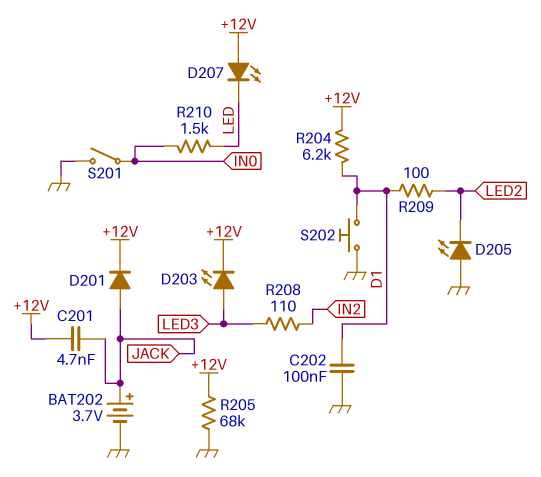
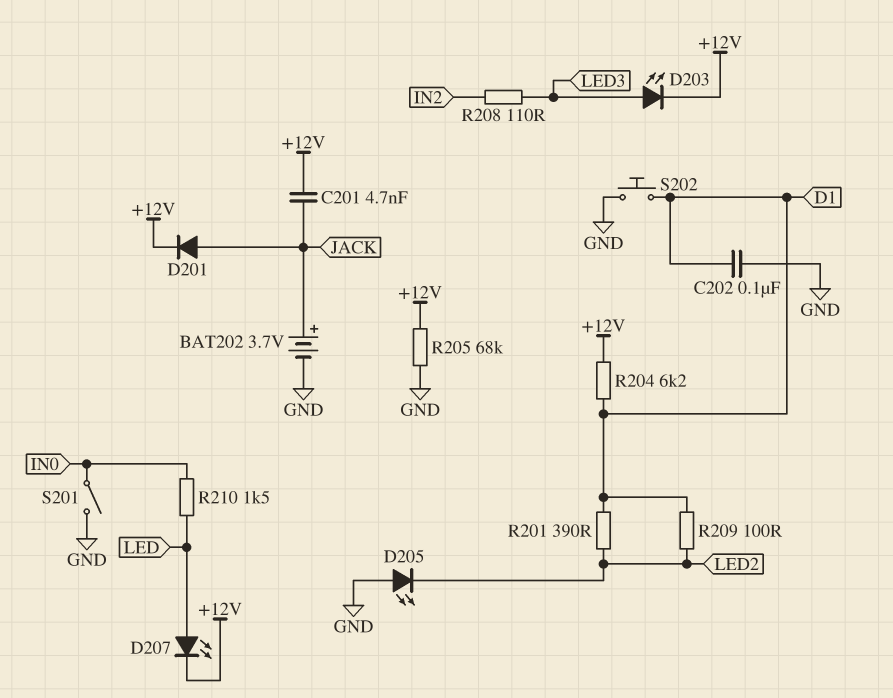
D207: LED (A +12V, K LED) -> LED (A LED, K +12V)
R201: none -> 390 (D1, LED2)

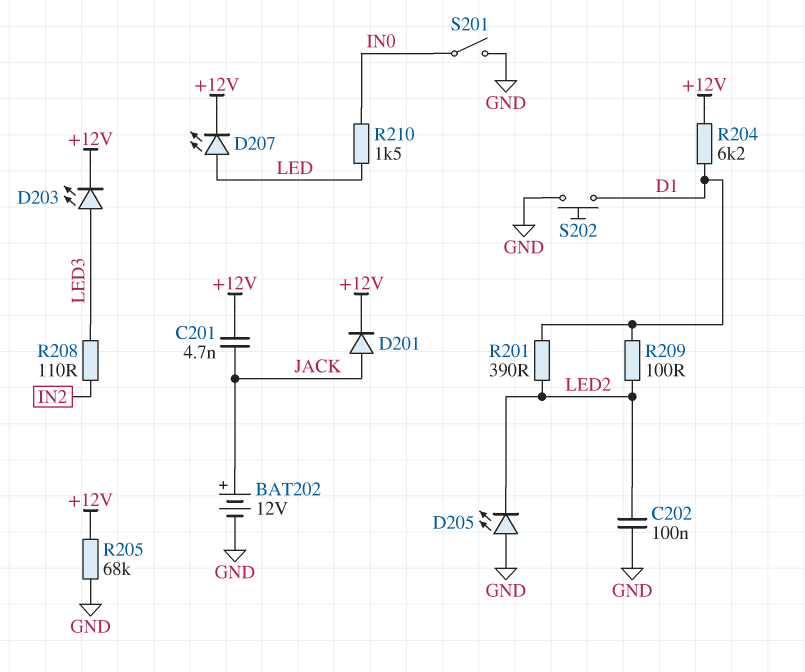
BAT202: 3.7V (plus JACK, minus GND) -> 12V (plus JACK, minus GND)
C202: 100nF (D1, GND) -> 100nF (GND, LED2)

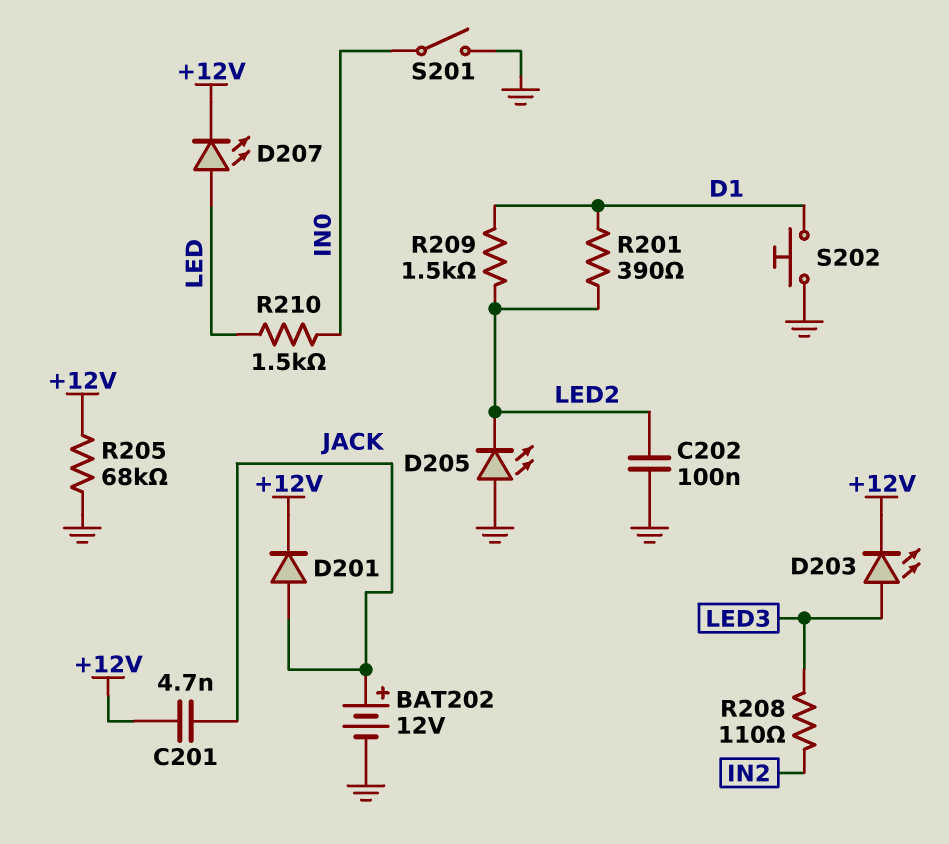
R204: 6.2k (+12V, D1) -> none
R209: 100 (D1, LED2) -> 1.5k (D1, LED2)

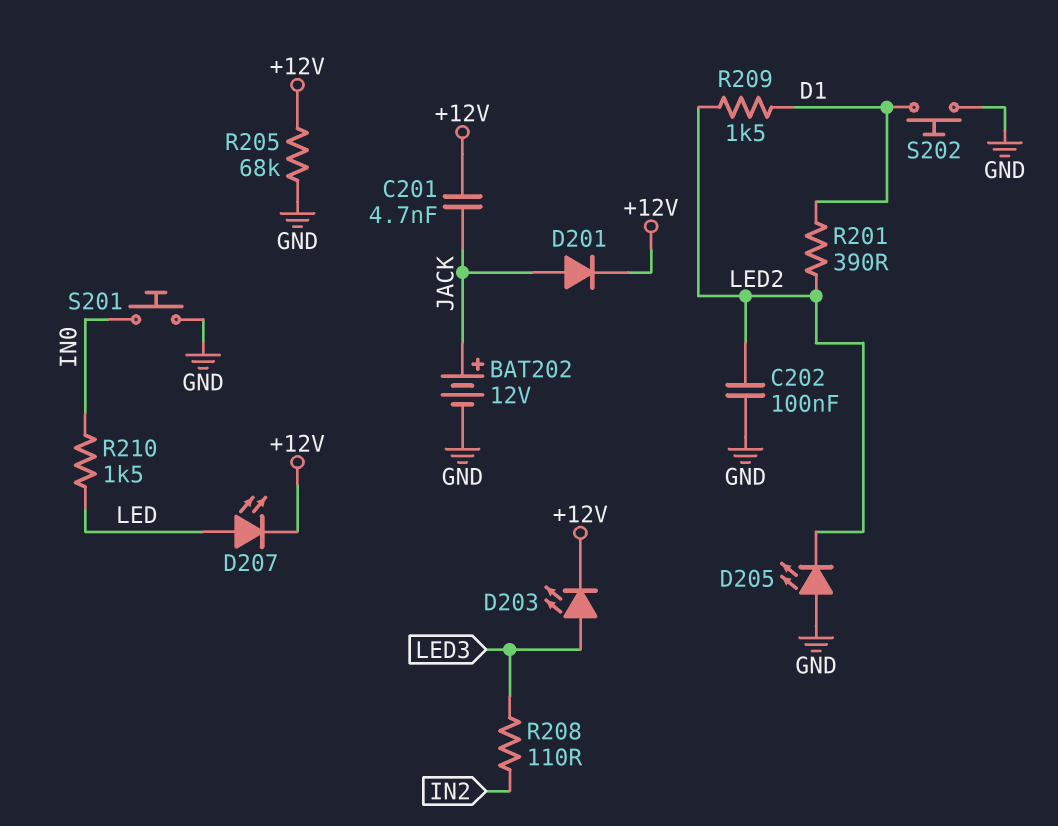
S201: switch (GND, IN0) -> button (GND, IN0)

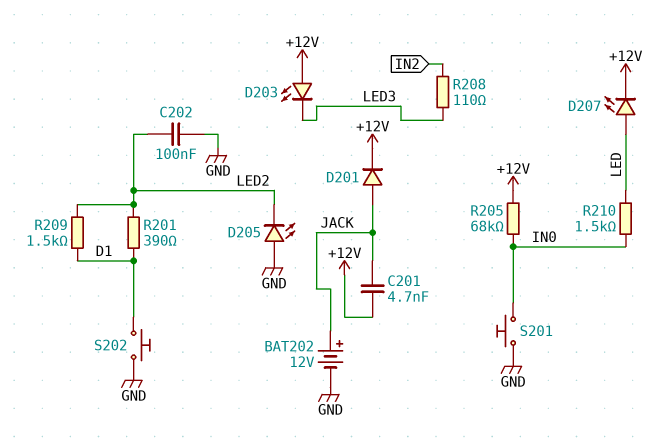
D203: LED (A LED3, K +12V) -> LED (A +12V, K LED3)
R205: 68k (+12V, GND) -> 68k (+12V, IN0)

